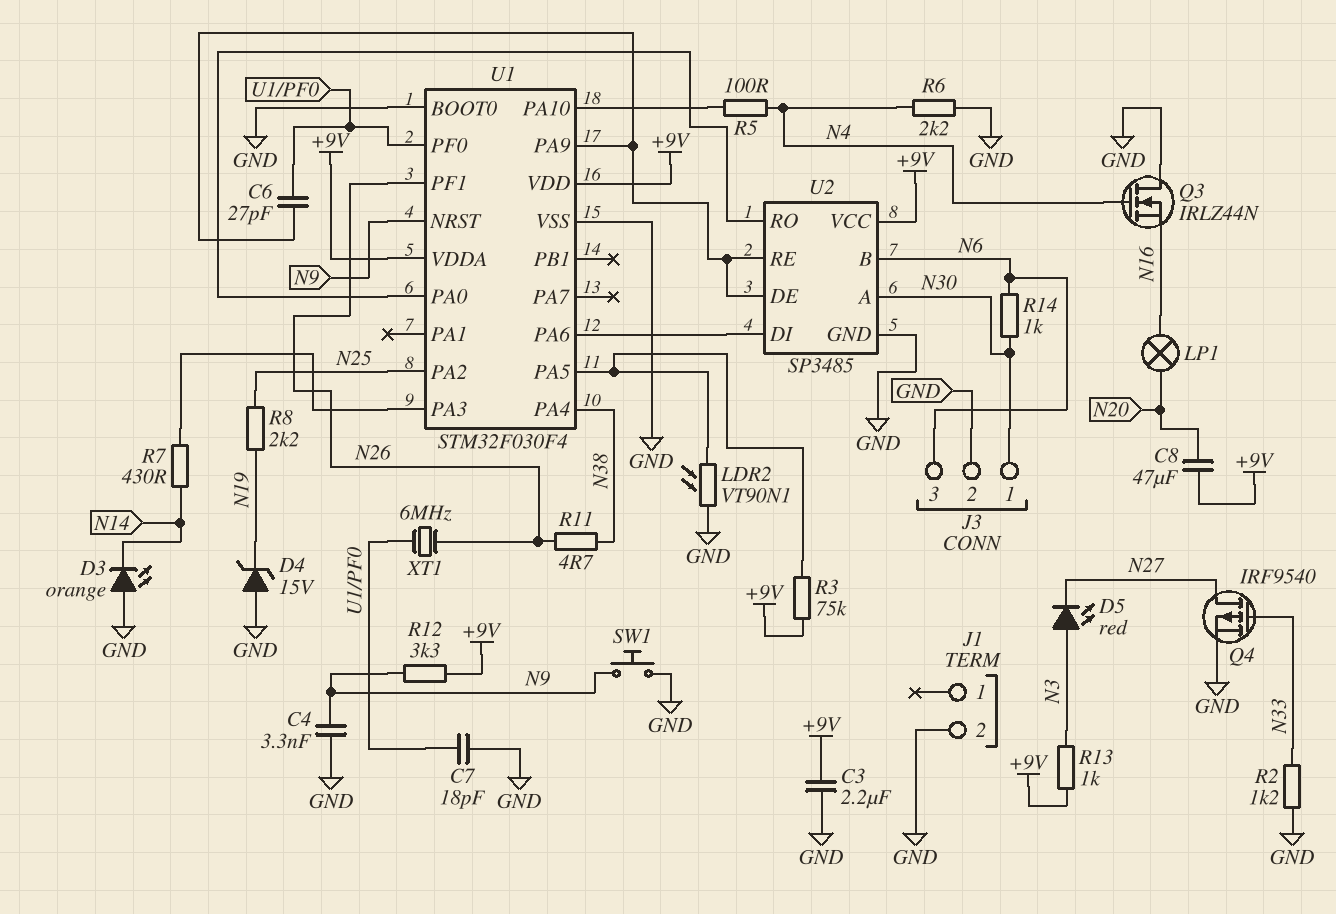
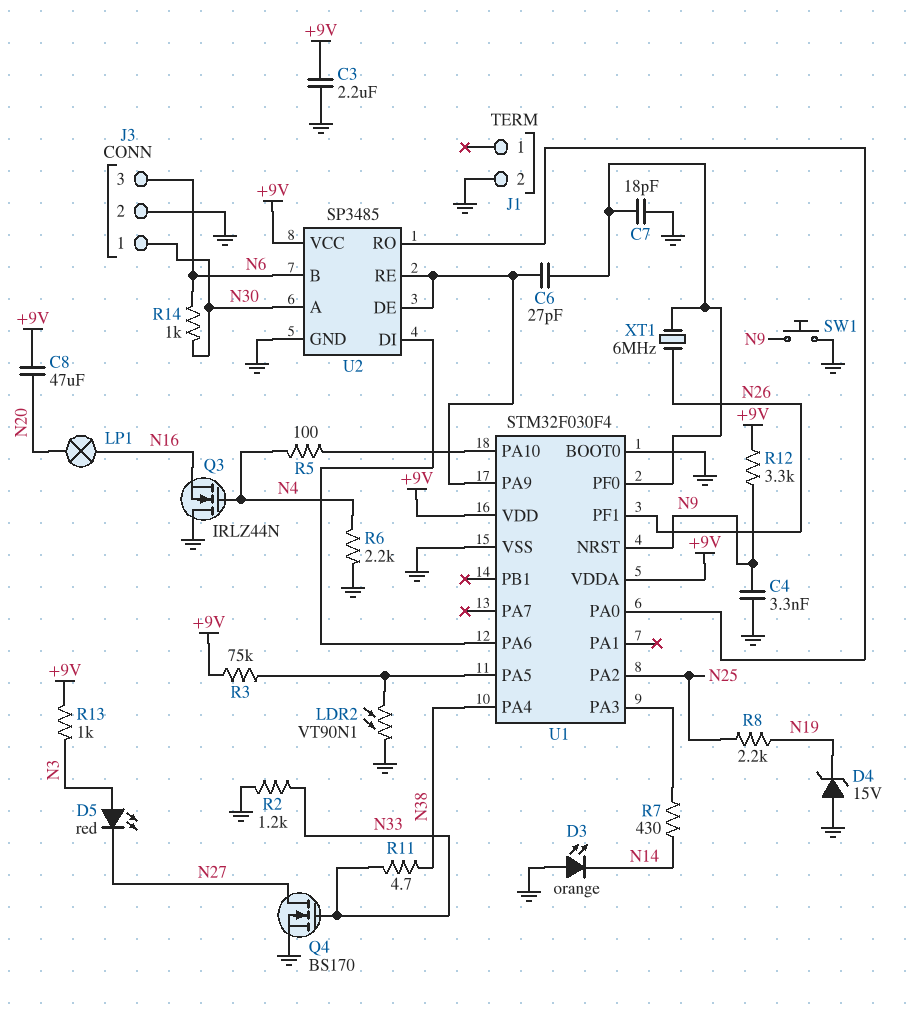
Q4: PMOS IRF9540 (G N33, D N27, S GND) -> NMOS BS170 (G N33, D N27, S GND)
R11: 4.7 (N26, N38) -> 4.7 (N33, N38)

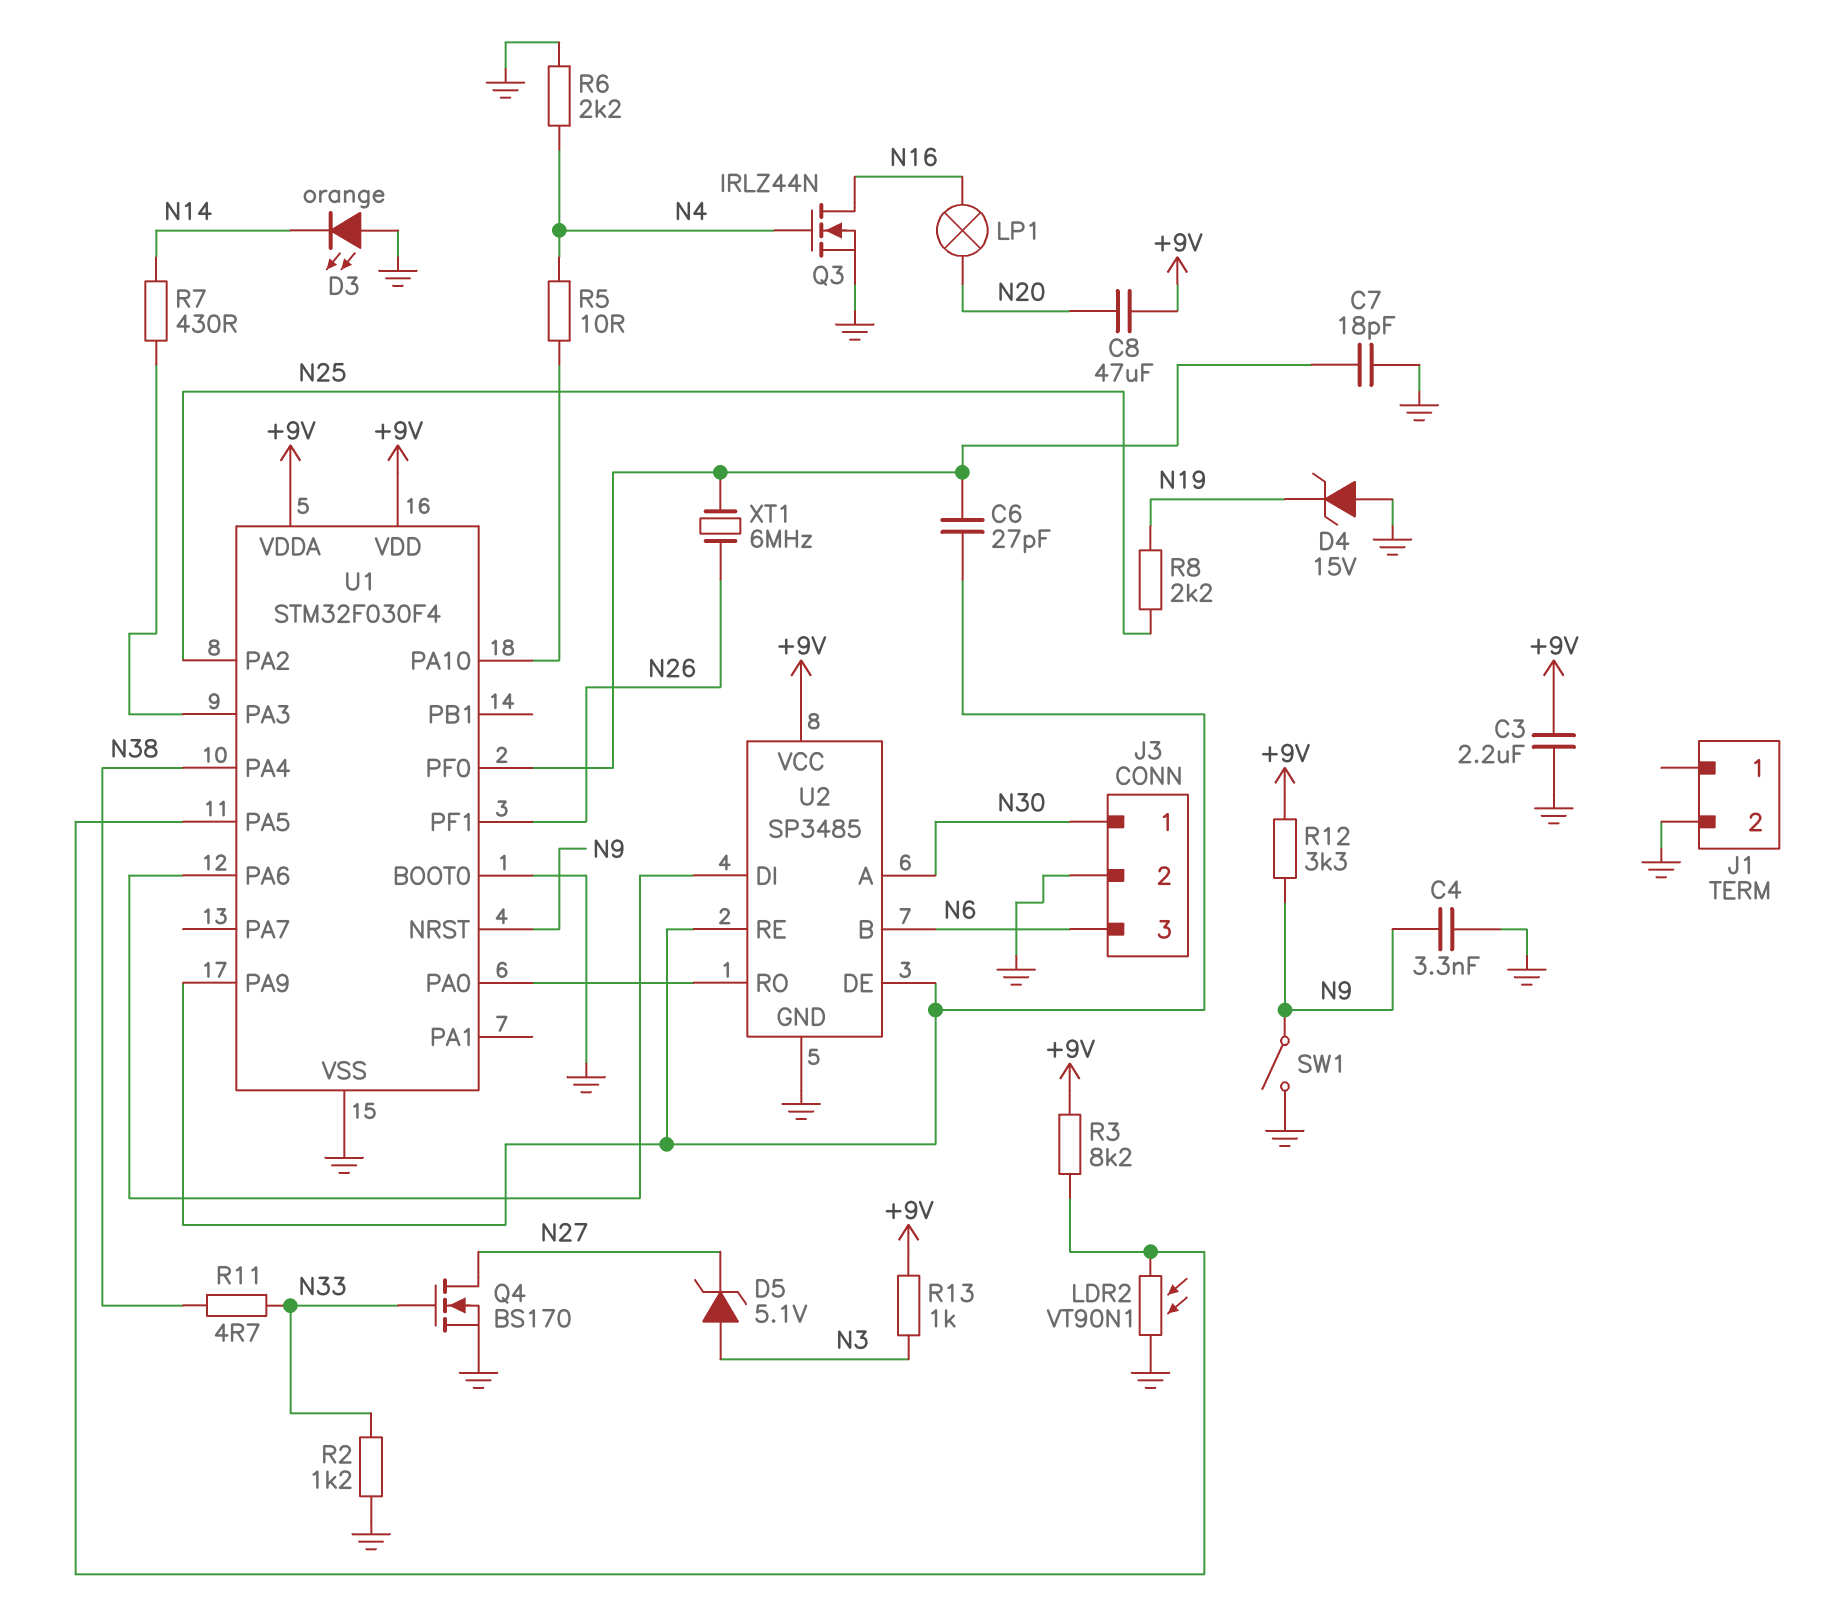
D5: LED red (A N3, K N27) -> zener 5.1V (A N3, K N27)
Q3: NMOS IRLZ44N (G N4, D GND, S N16) -> NMOS IRLZ44N (G N4, D N16, S GND)
R3: 75k (+9V, U1/PA5) -> 8.2k (+9V, U1/PA5)
R5: 100 (N4, U1/PA10) -> 10 (N4, U1/PA10)
R14: 1k (N6, N30) -> none
SW1: button (GND, N9) -> switch (GND, N9)

